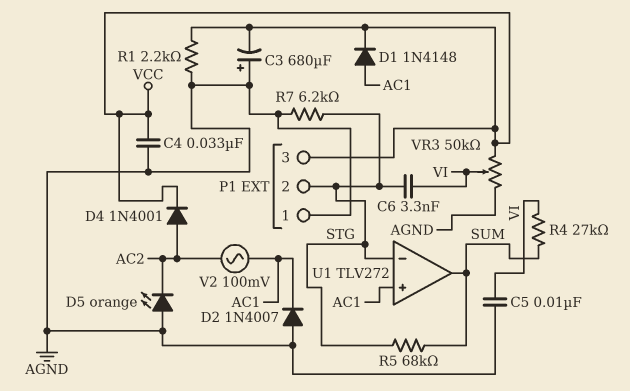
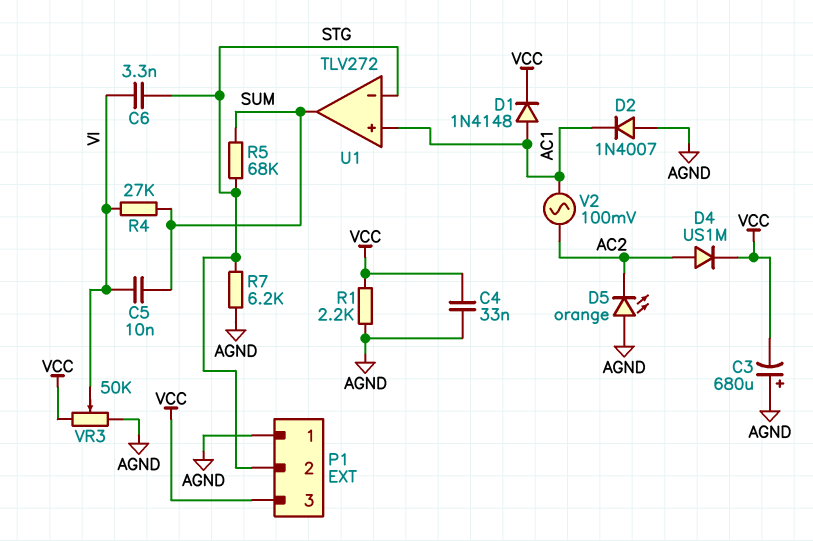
C5: 10nF (AGND, VI) -> 10nF (SUM, VI)
D4: diode 1N4001 (A AC2, K VCC) -> diode US1M (A AC2, K VCC)

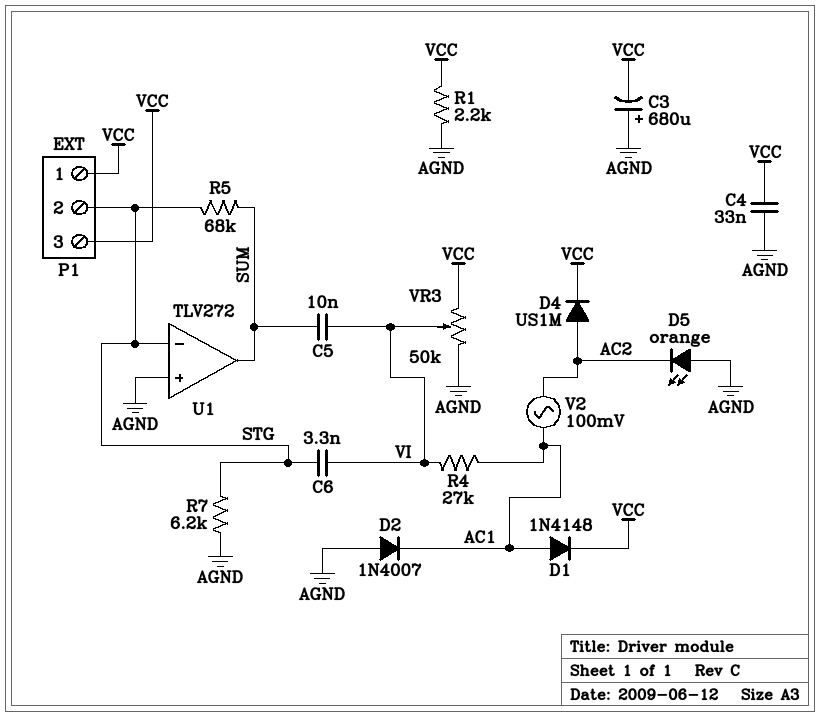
P1 pin 1: AGND -> VCC
R4: 27k (SUM, VI) -> 27k (AC1, VI)
U1 pin in+: AC1 -> AGND

